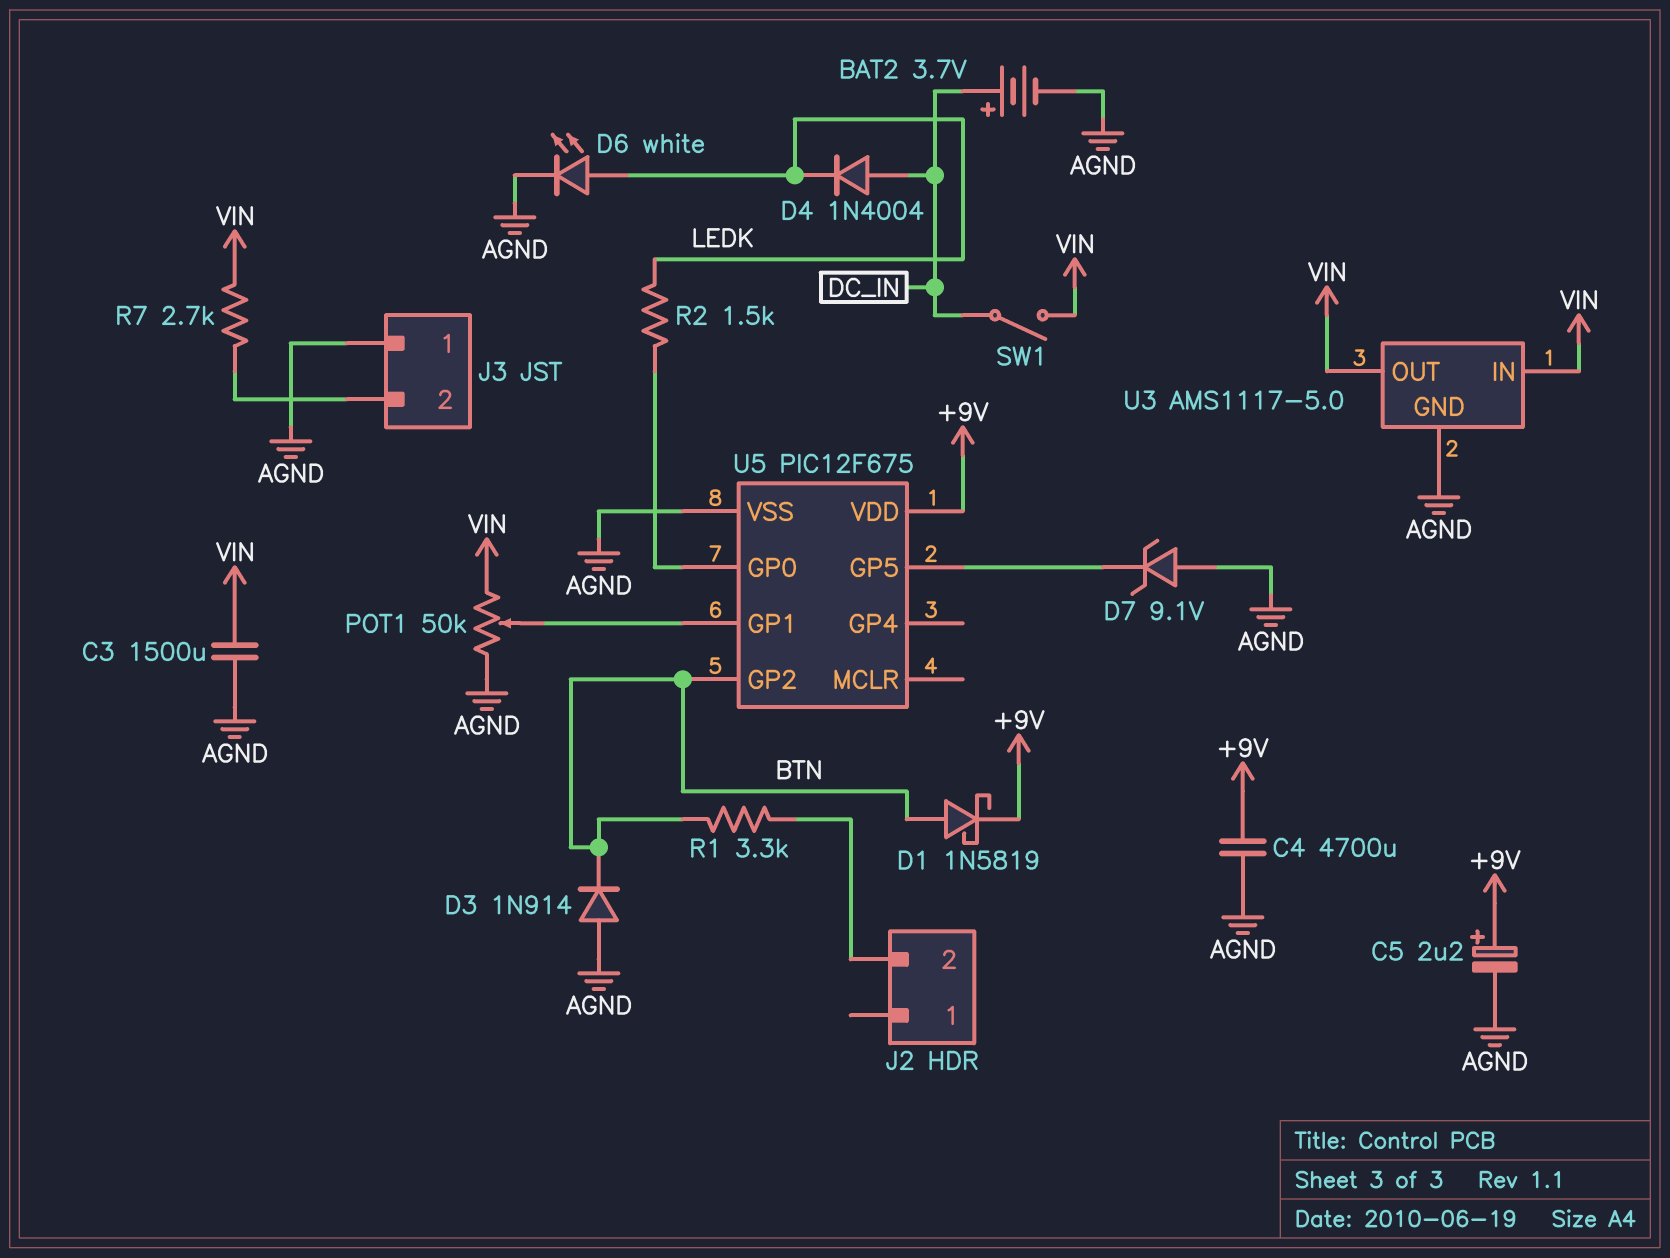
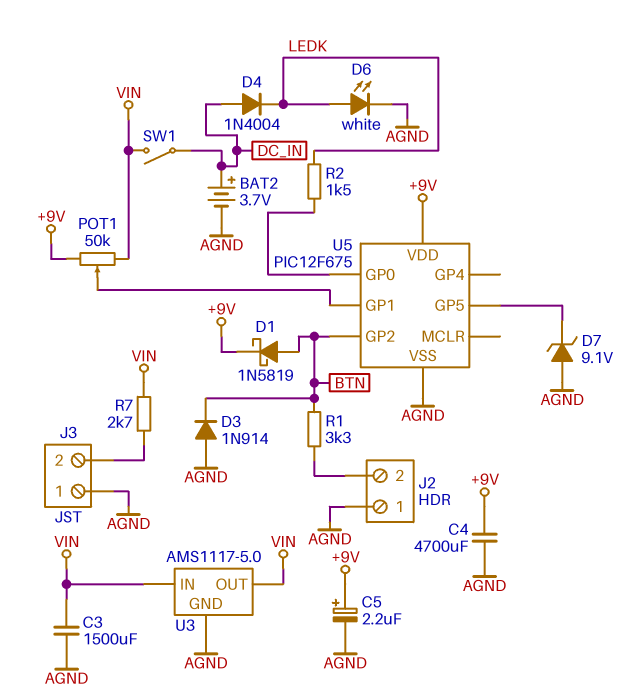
J2 pin 1: none -> AGND
POT1: 50k (AGND, VIN, wiper U5/GP1) -> 50k (+9V, VIN, wiper U5/GP1)

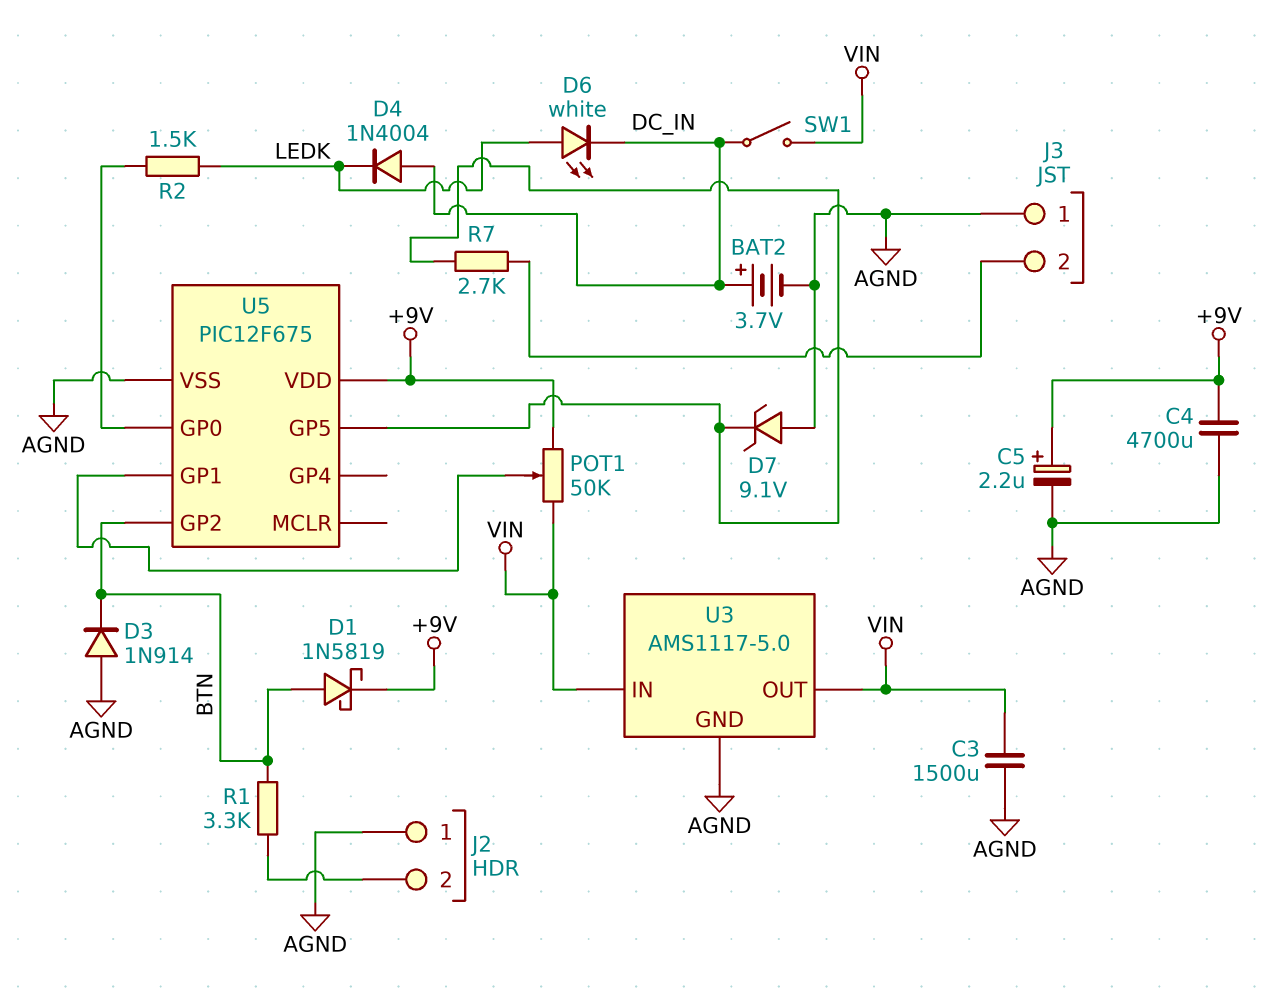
D6: LED white (A LEDK, K AGND) -> LED white (A LEDK, K DC_IN)
R7: 2.7k (J3/2, VIN) -> 2.7k (J3/2, U5/GP5)

